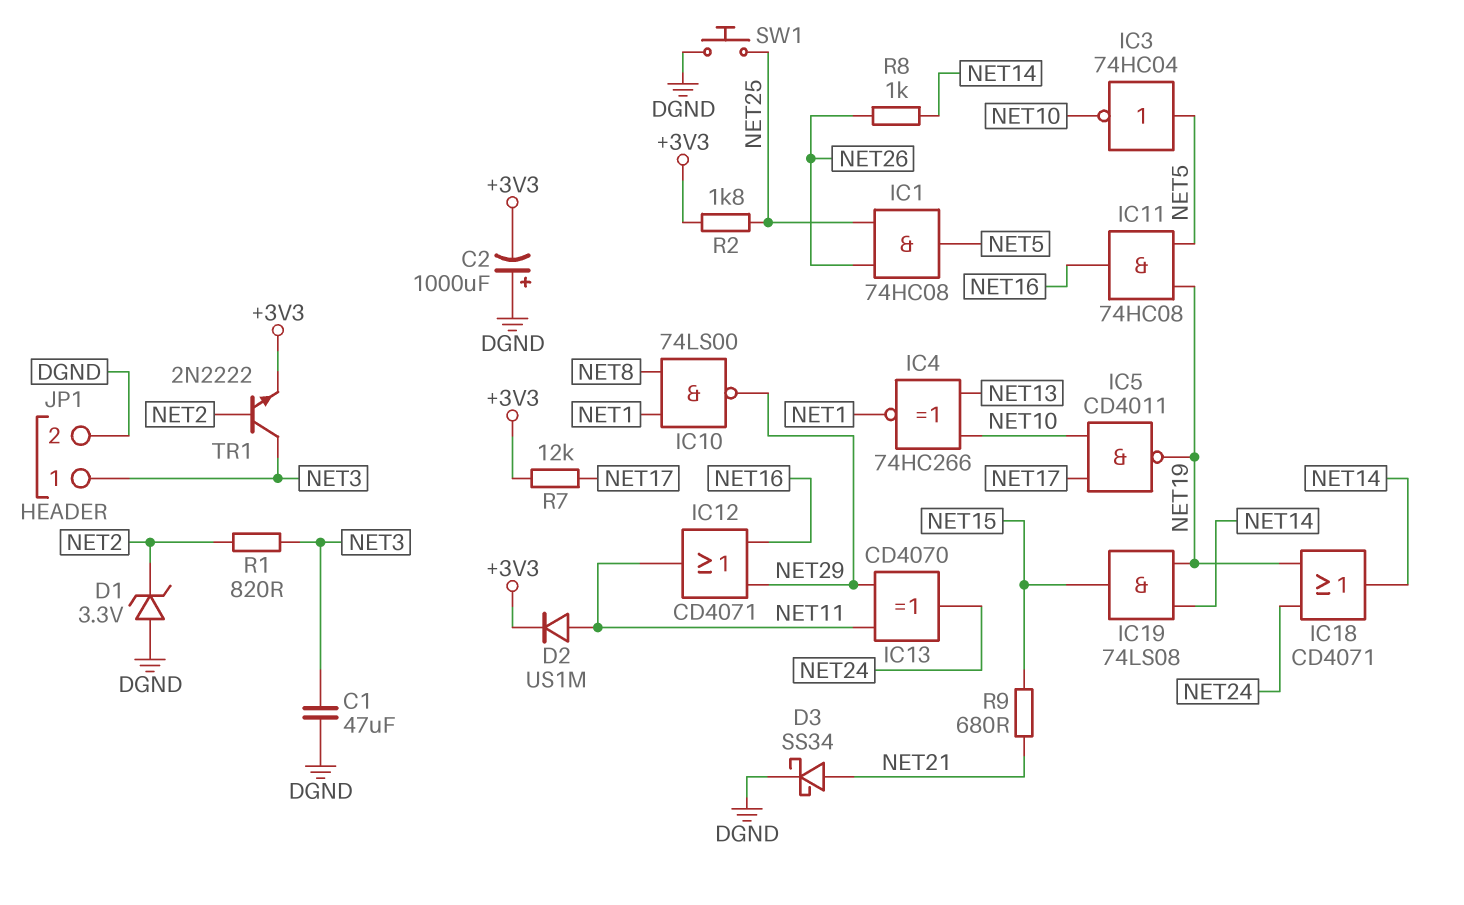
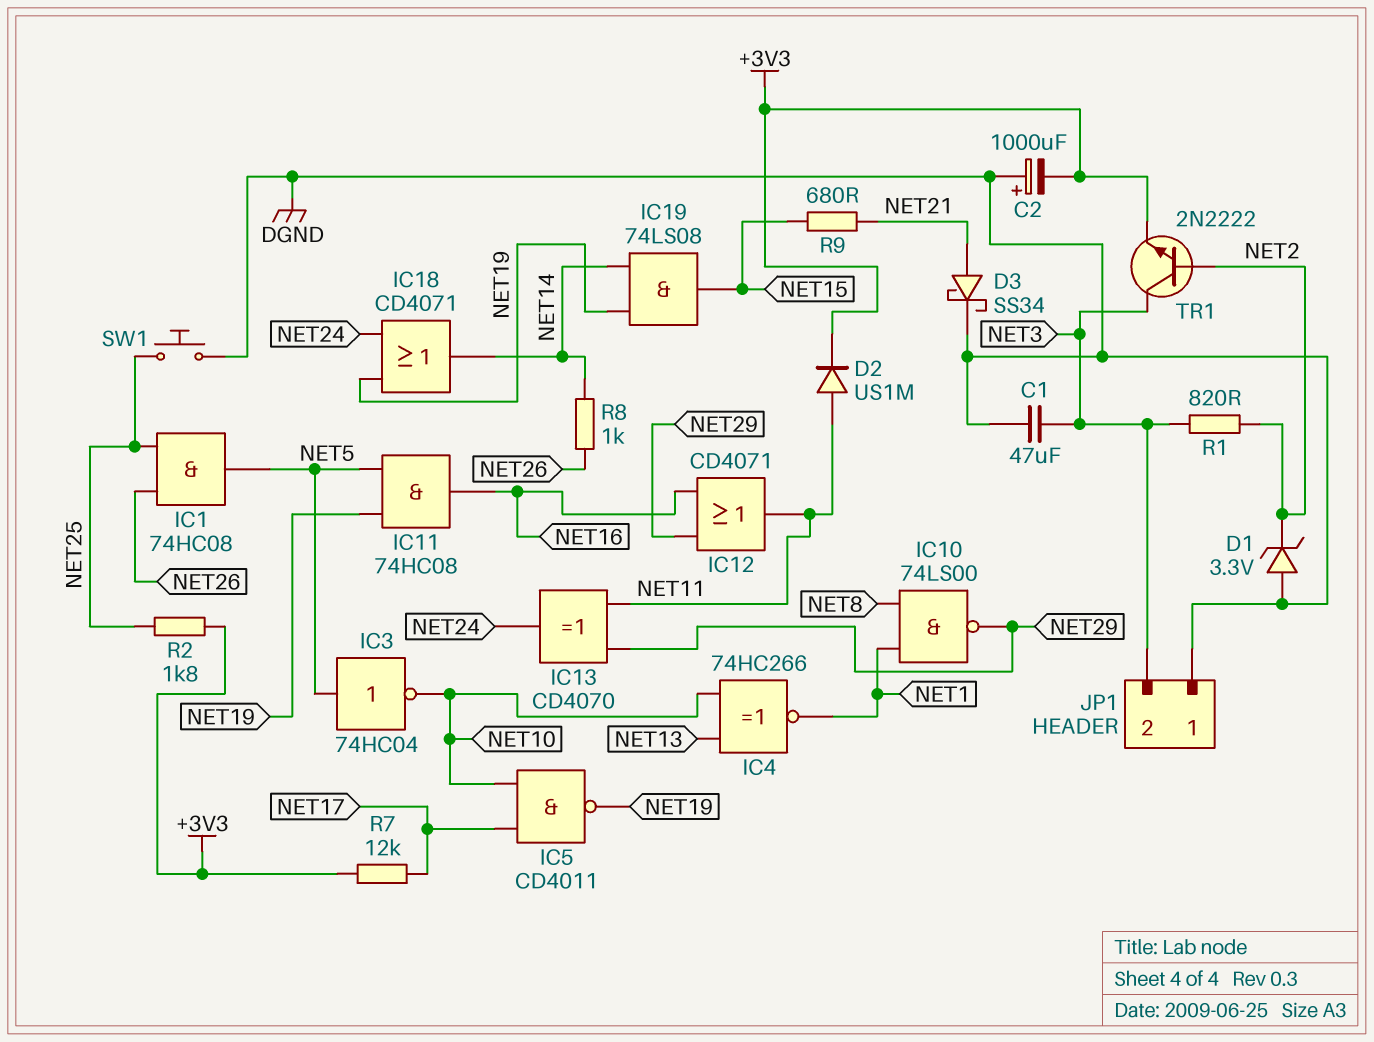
JP1 pin 1: NET3 -> DGND
JP1 pin 2: DGND -> NET3

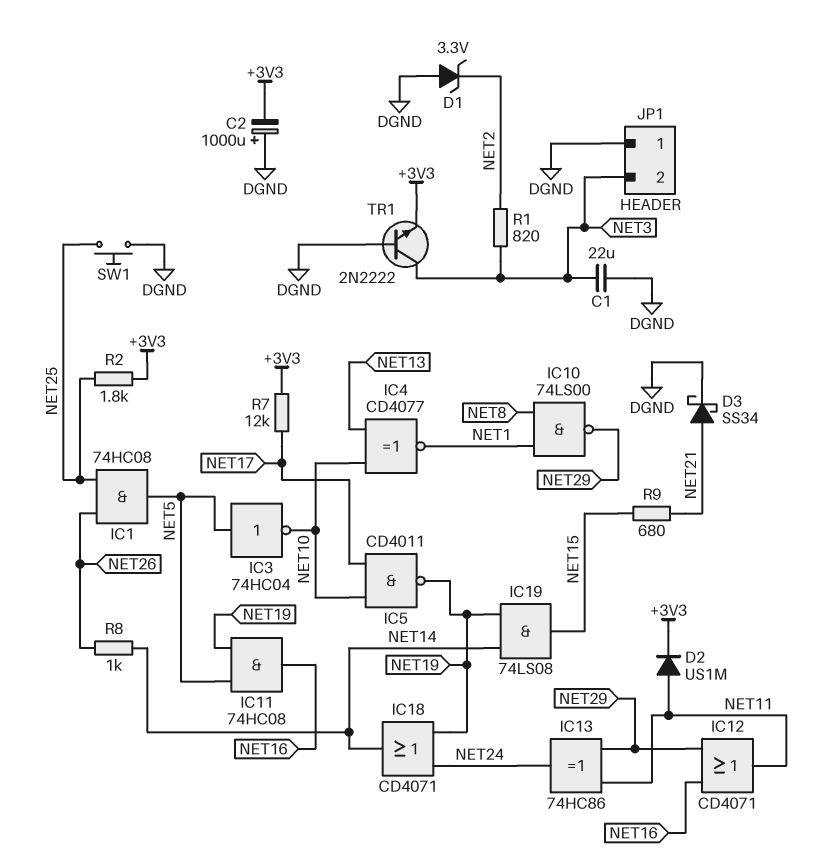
C1: 47uF (DGND, NET3) -> 22uF (DGND, NET3)
IC4: XNOR 74HC266 (in NET10, in NET13, out NET1) -> XNOR CD4077 (in NET10, in NET13, out NET1)
IC13: XOR CD4070 (in NET11, in NET29, out NET24) -> XOR 74HC86 (in NET11, in NET29, out NET24)
TR1: NPN 2N2222 (B NET2, C NET3, E +3V3) -> NPN 2N2222 (B DGND, C NET3, E +3V3)

